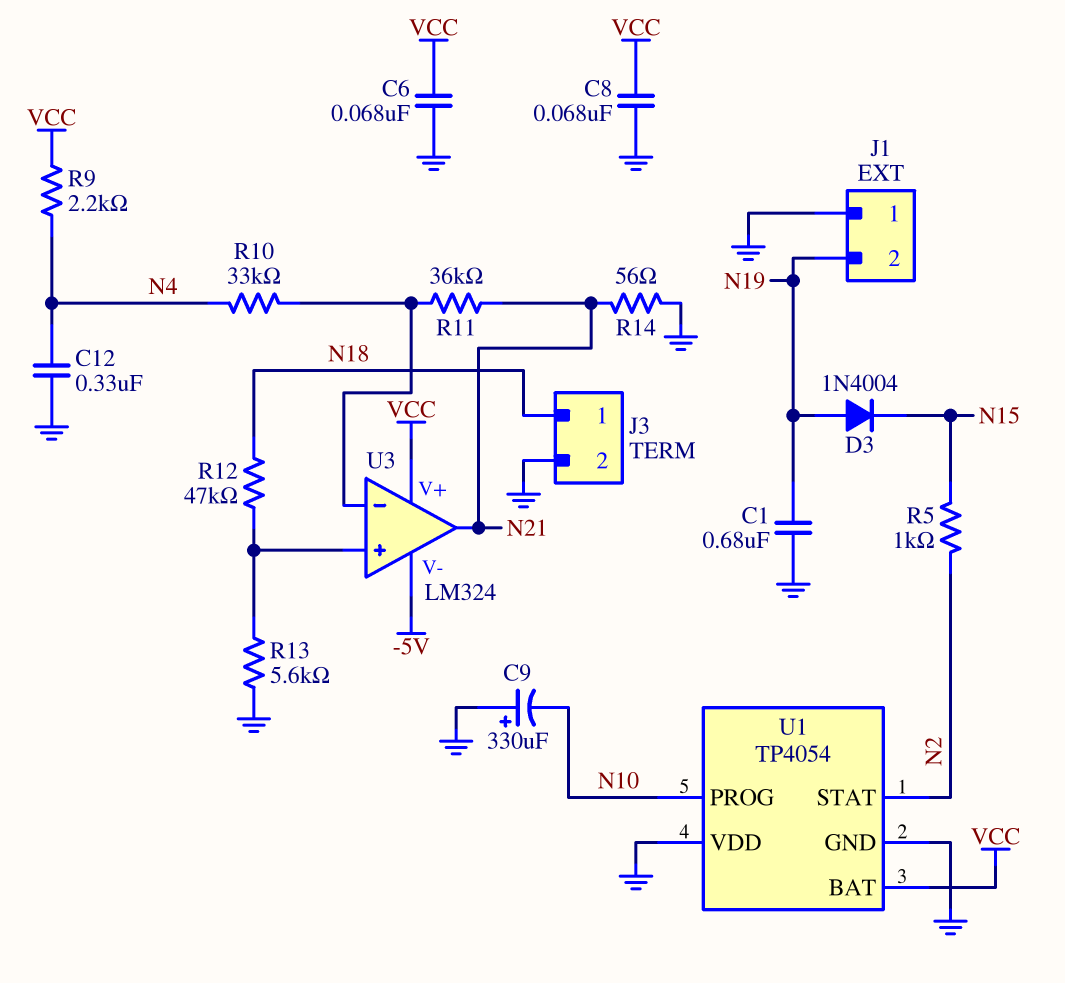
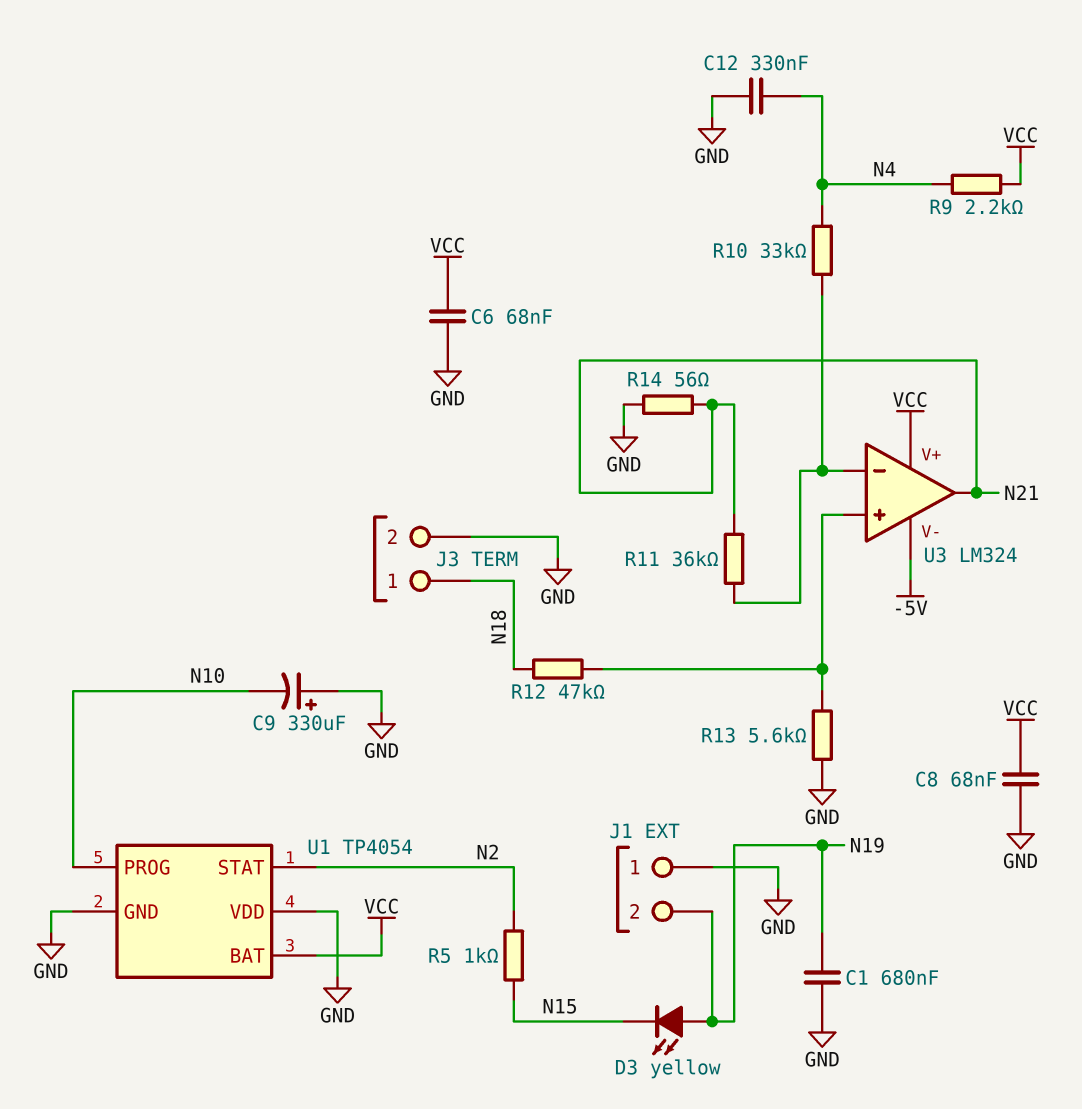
D3: diode 1N4004 (A N19, K N15) -> LED yellow (A N19, K N15)

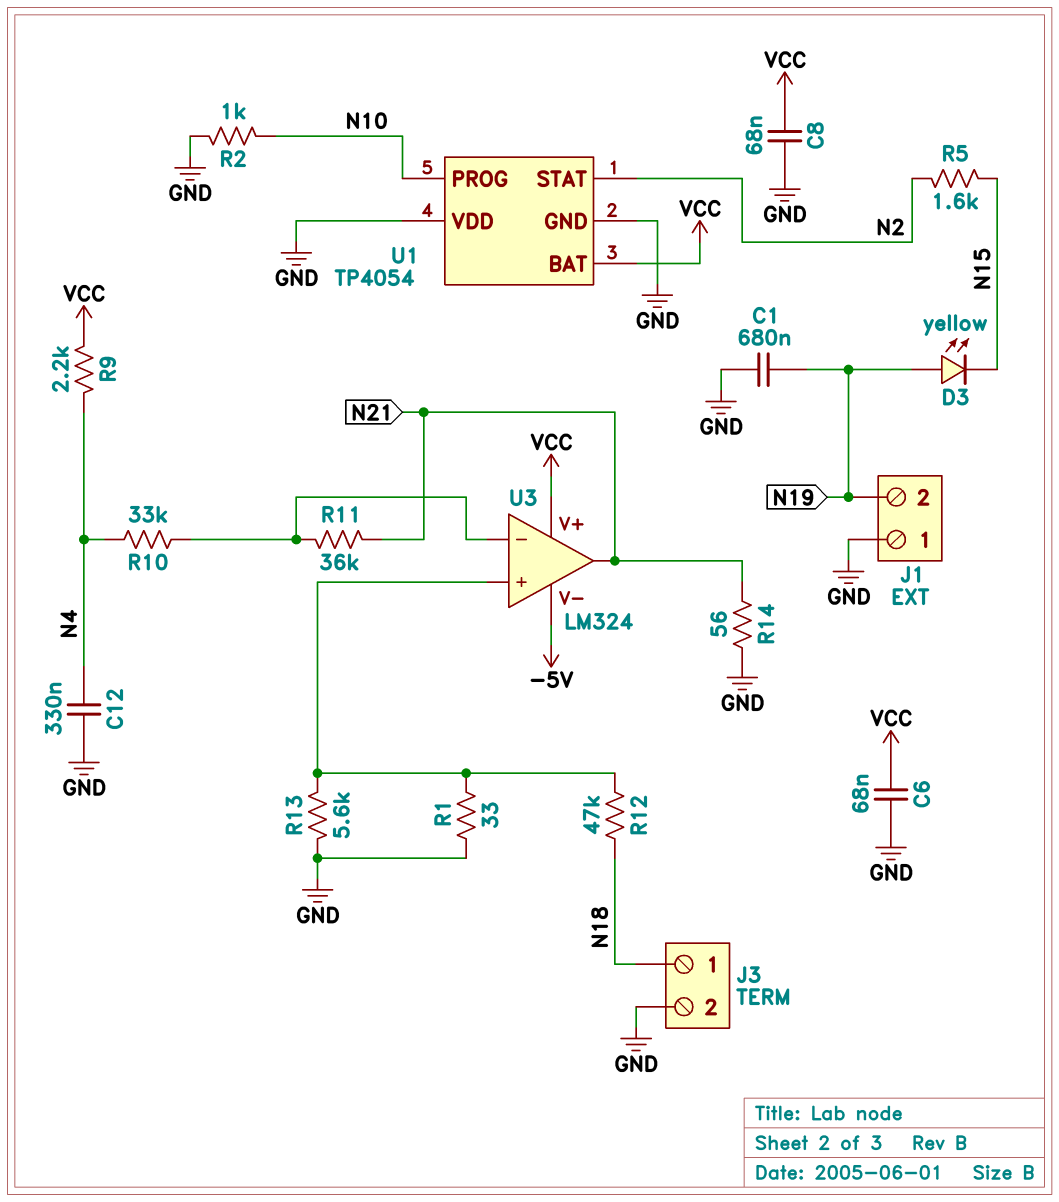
C9: 330uF (plus GND, minus N10) -> none
R1: none -> 33 (GND, U3/in+)
R2: none -> 1k (GND, N10)
R5: 1k (N2, N15) -> 1.6k (N2, N15)

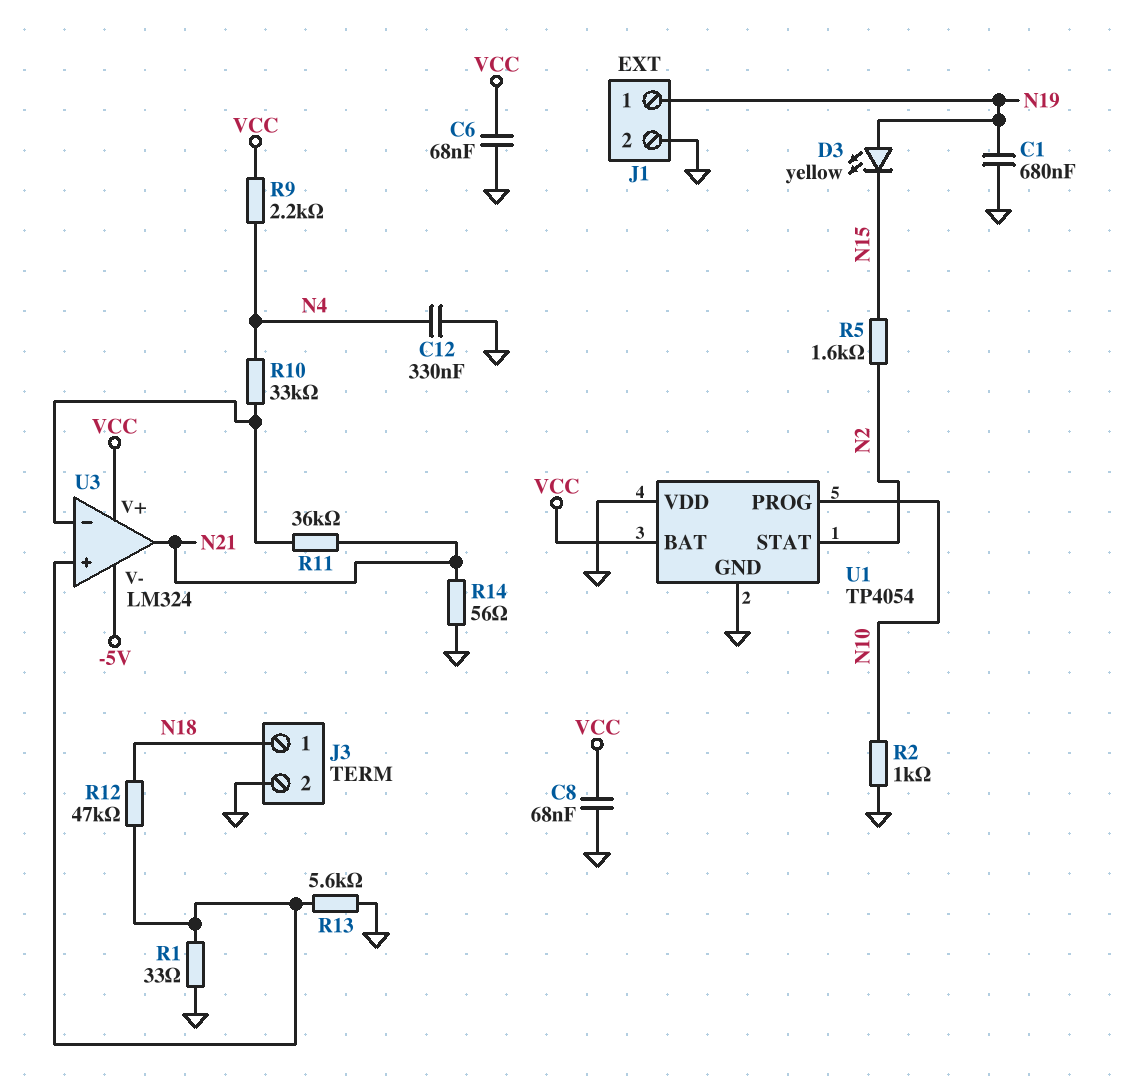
J1 pin 1: GND -> N19
J1 pin 2: N19 -> GND

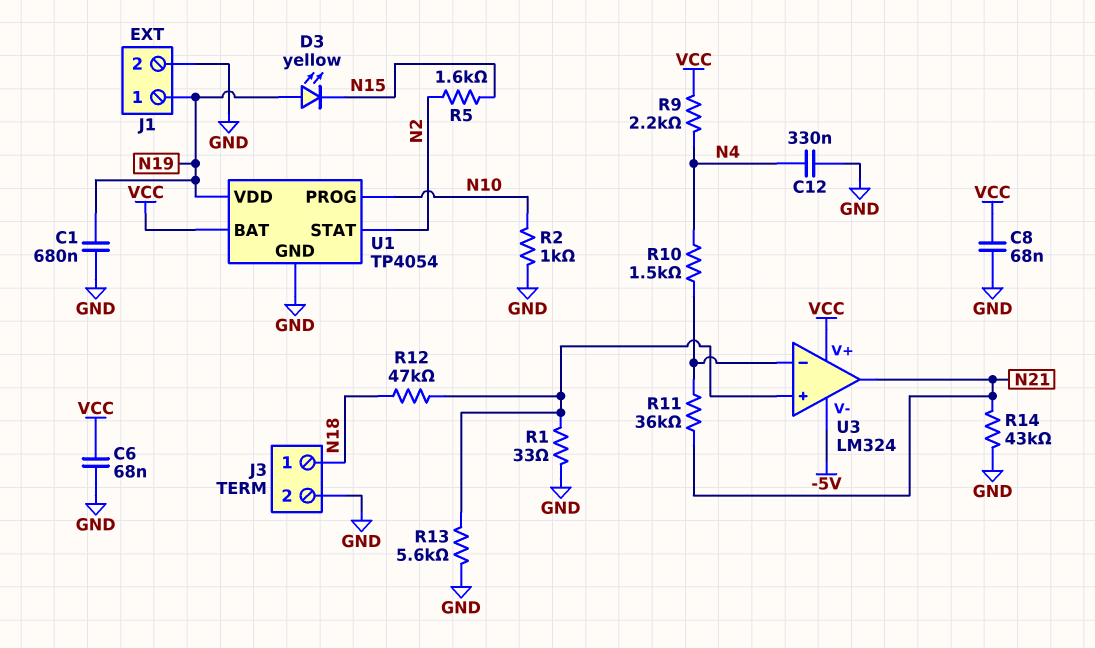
R10: 33k (N4, U3/in-) -> 1.5k (N4, U3/in-)
R14: 56 (GND, N21) -> 43k (GND, N21)
U1 pin VDD: GND -> N19

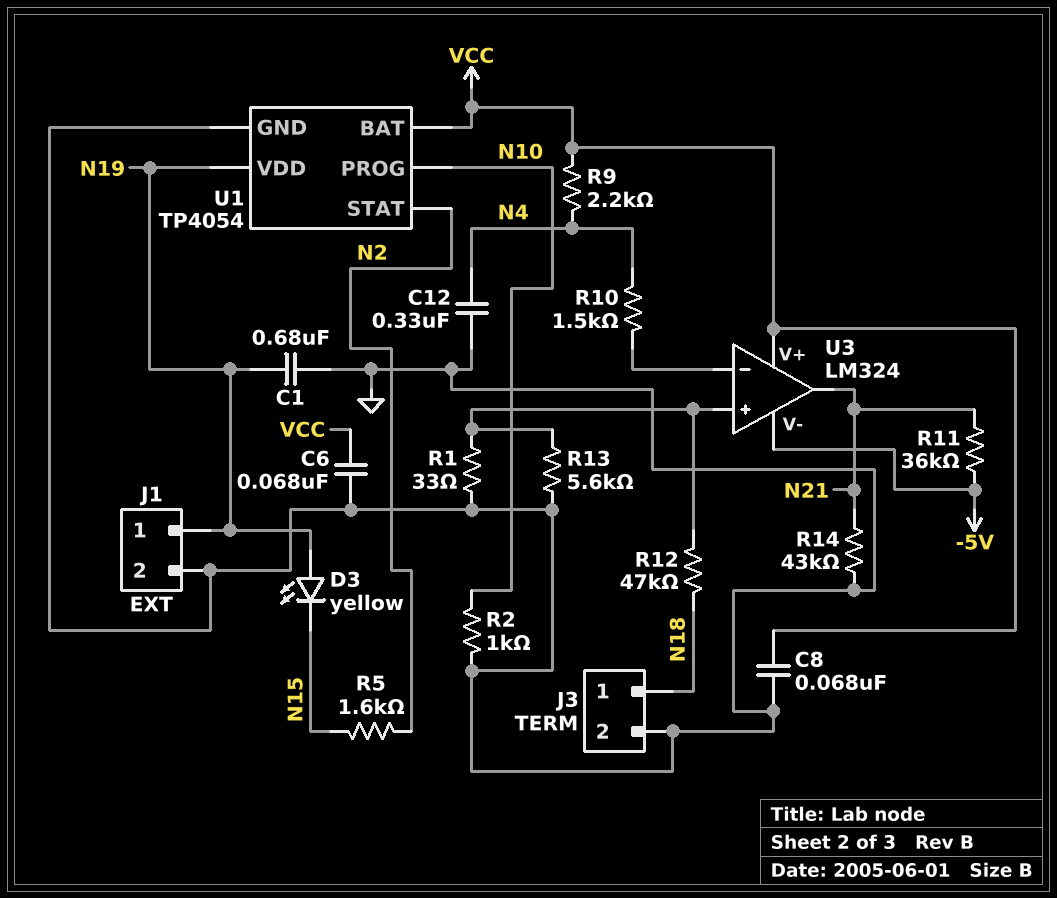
R11: 36k (N21, U3/in-) -> 36k (-5V, N21)

